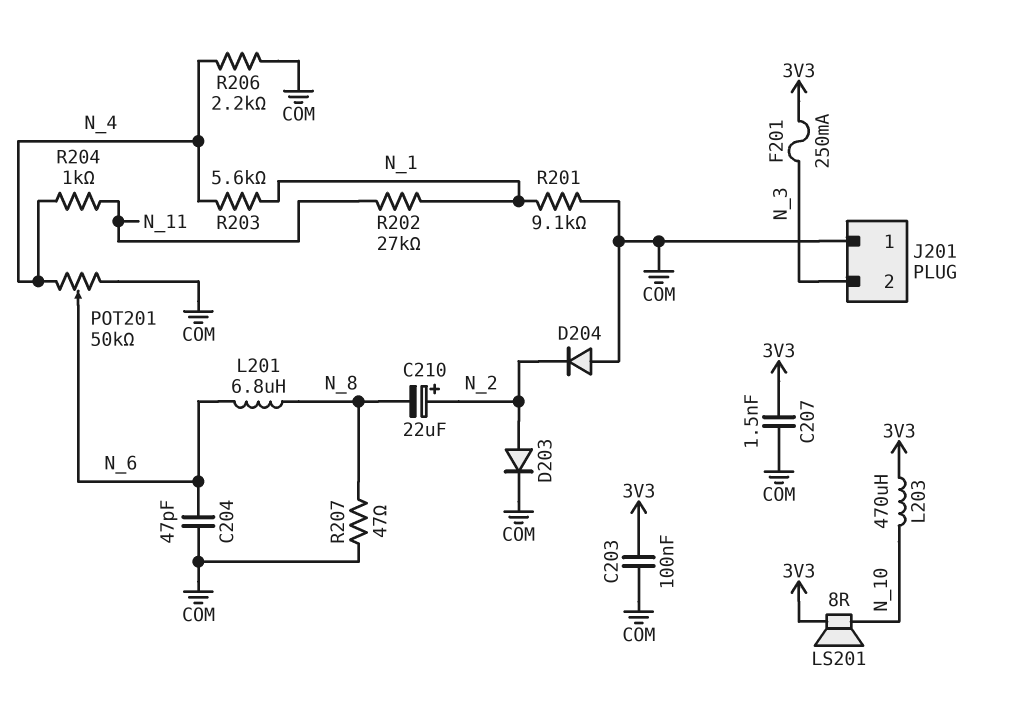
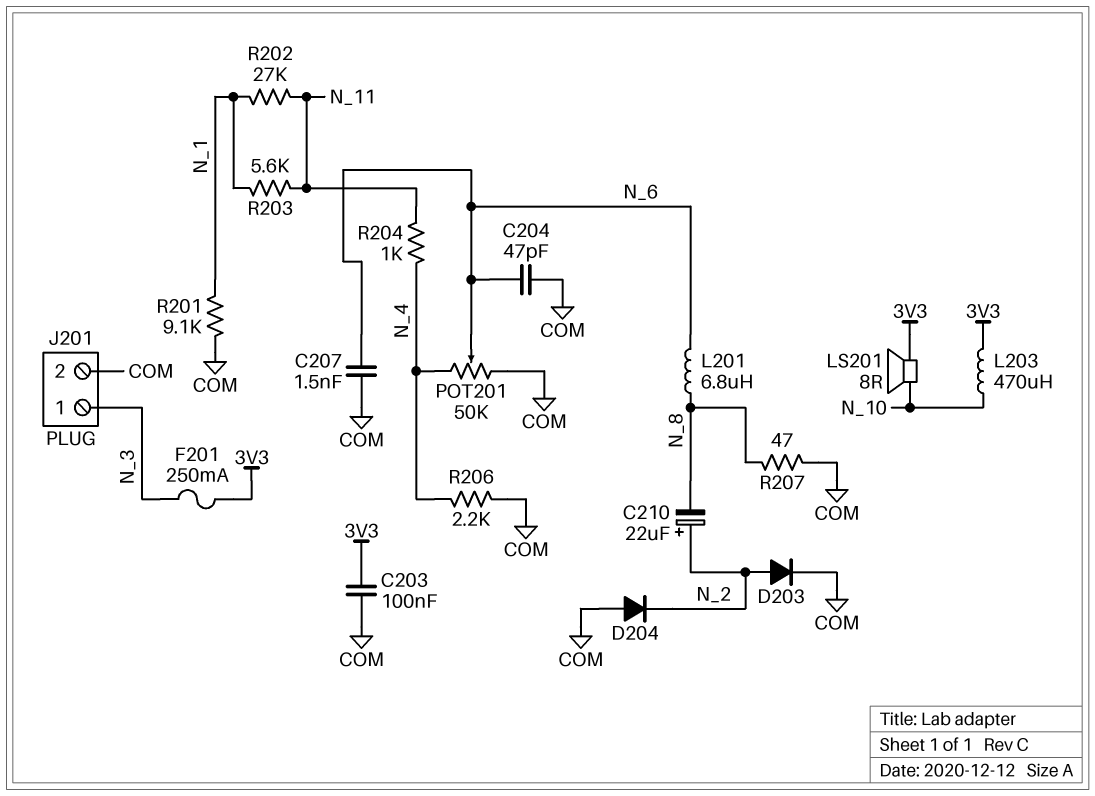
C207: 1.5nF (3V3, COM) -> 1.5nF (COM, N_6)
J201 pin 1: COM -> N_3
J201 pin 2: N_3 -> COM
R203: 5.6k (N_1, N_4) -> 5.6k (N_1, N_11)

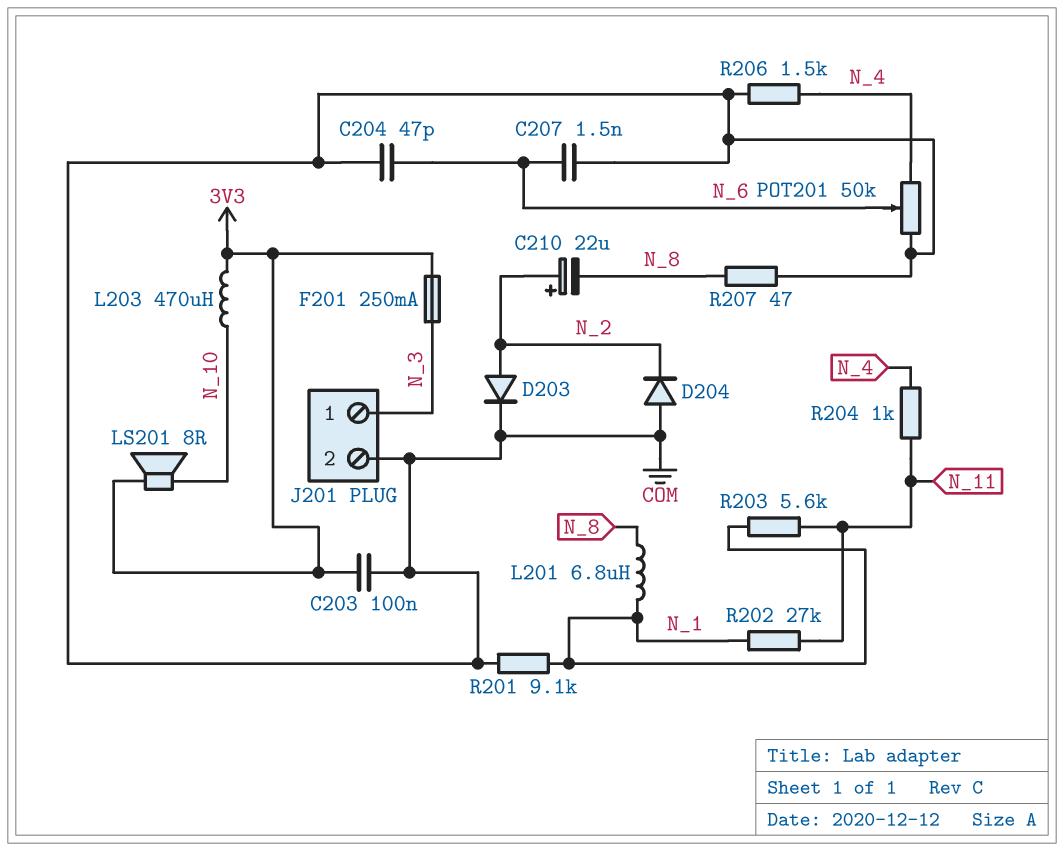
L201: 6.8uH (N_6, N_8) -> 6.8uH (N_1, N_8)
R206: 2.2k (COM, N_4) -> 1.5k (COM, N_4)

